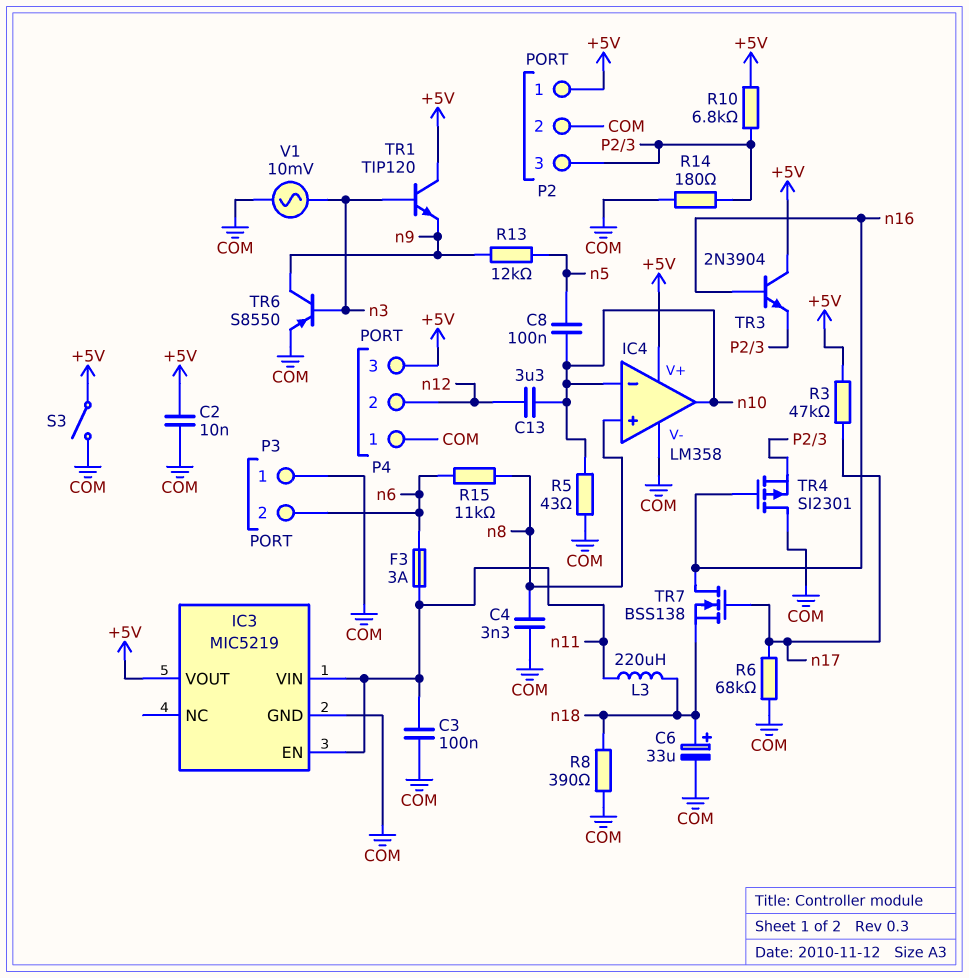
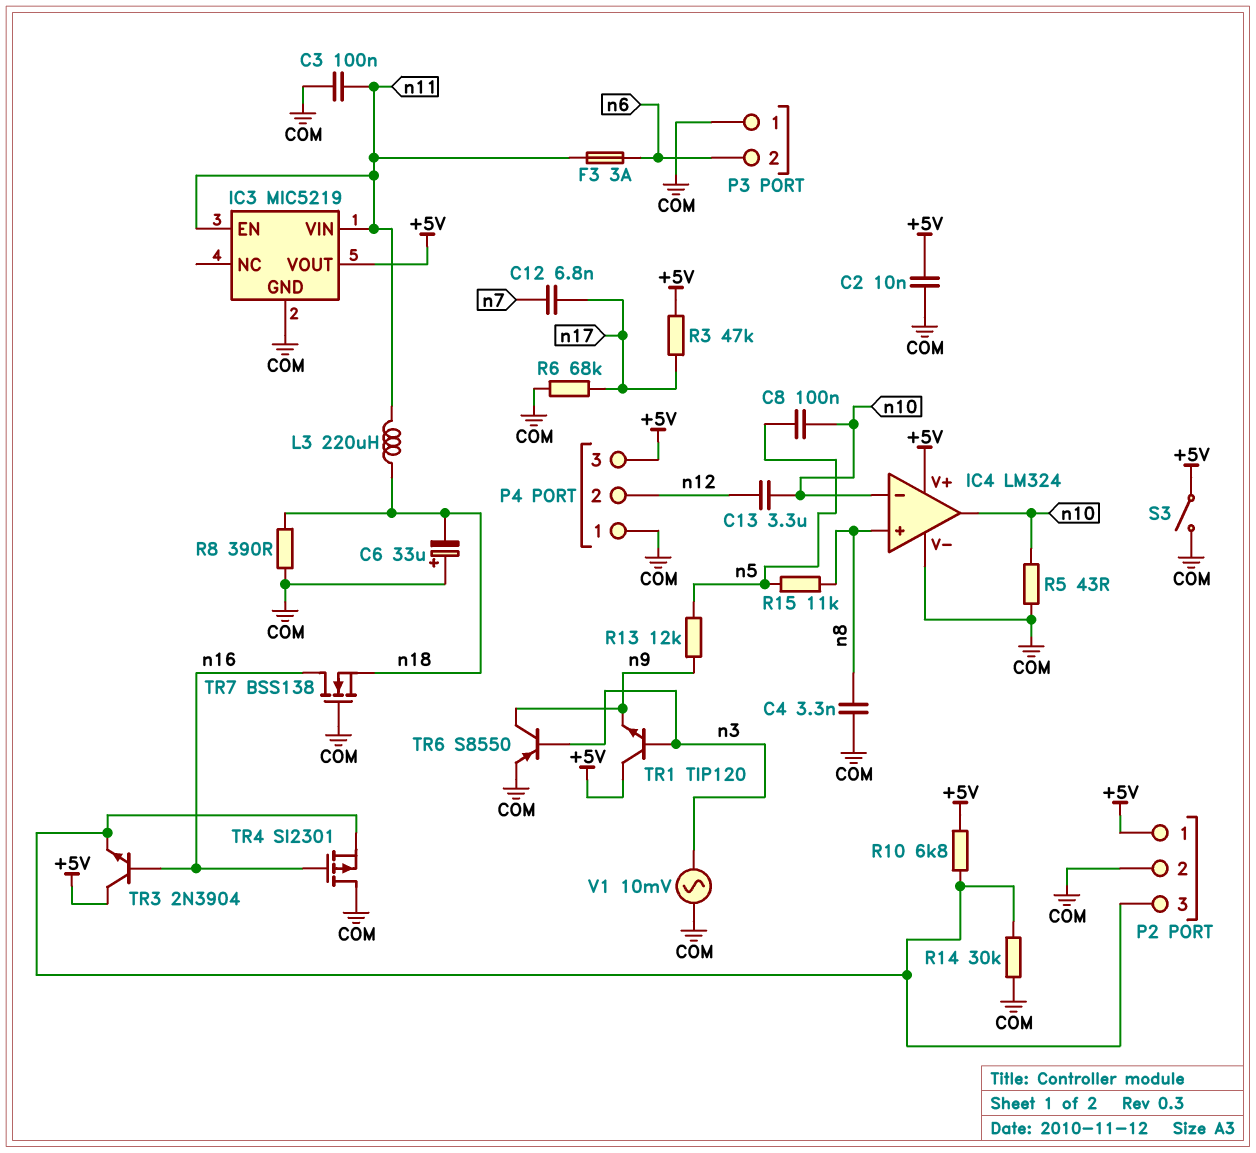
C6: 33uF (plus n18, minus COM) -> 33uF (plus COM, minus n18)
C12: none -> 6.8nF (n7, n17)
IC4: LM358 -> LM324
R14: 180 (COM, P2/3) -> 30k (COM, P2/3)
R15: 11k (n6, n8) -> 11k (n5, n8)
TR7: NMOS BSS138 (G n17, D n16, S n18) -> NMOS BSS138 (G COM, D n16, S n18)

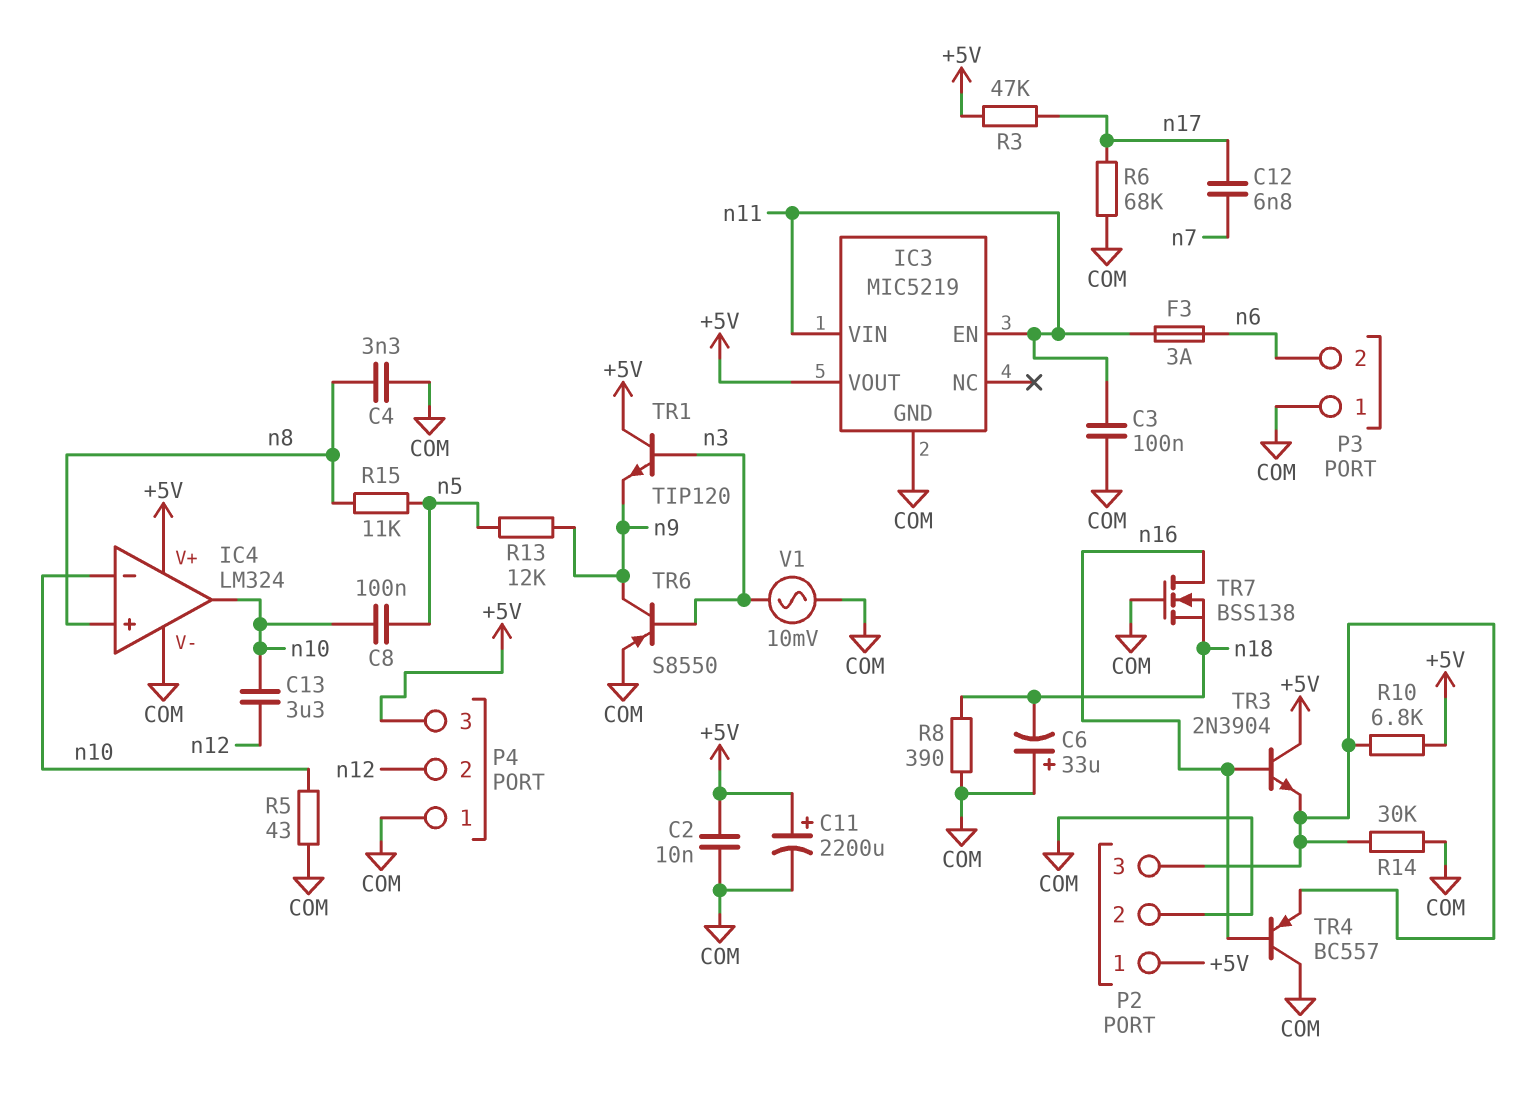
C11: none -> 2200uF (plus +5V, minus COM)
L3: 220uH (n11, n18) -> none
S3: switch (+5V, COM) -> none
TR4: PMOS SI2301 (G n16, D COM, S P2/3) -> PNP BC557 (B n16, C COM, E P2/3)

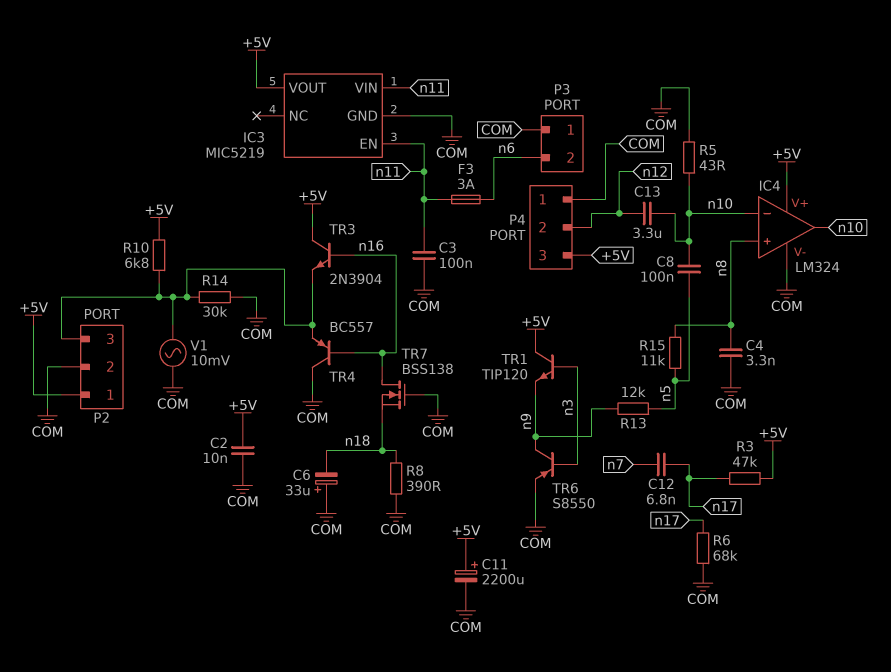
V1: AC 10mV (COM, n3) -> AC 10mV (COM, P2/3)

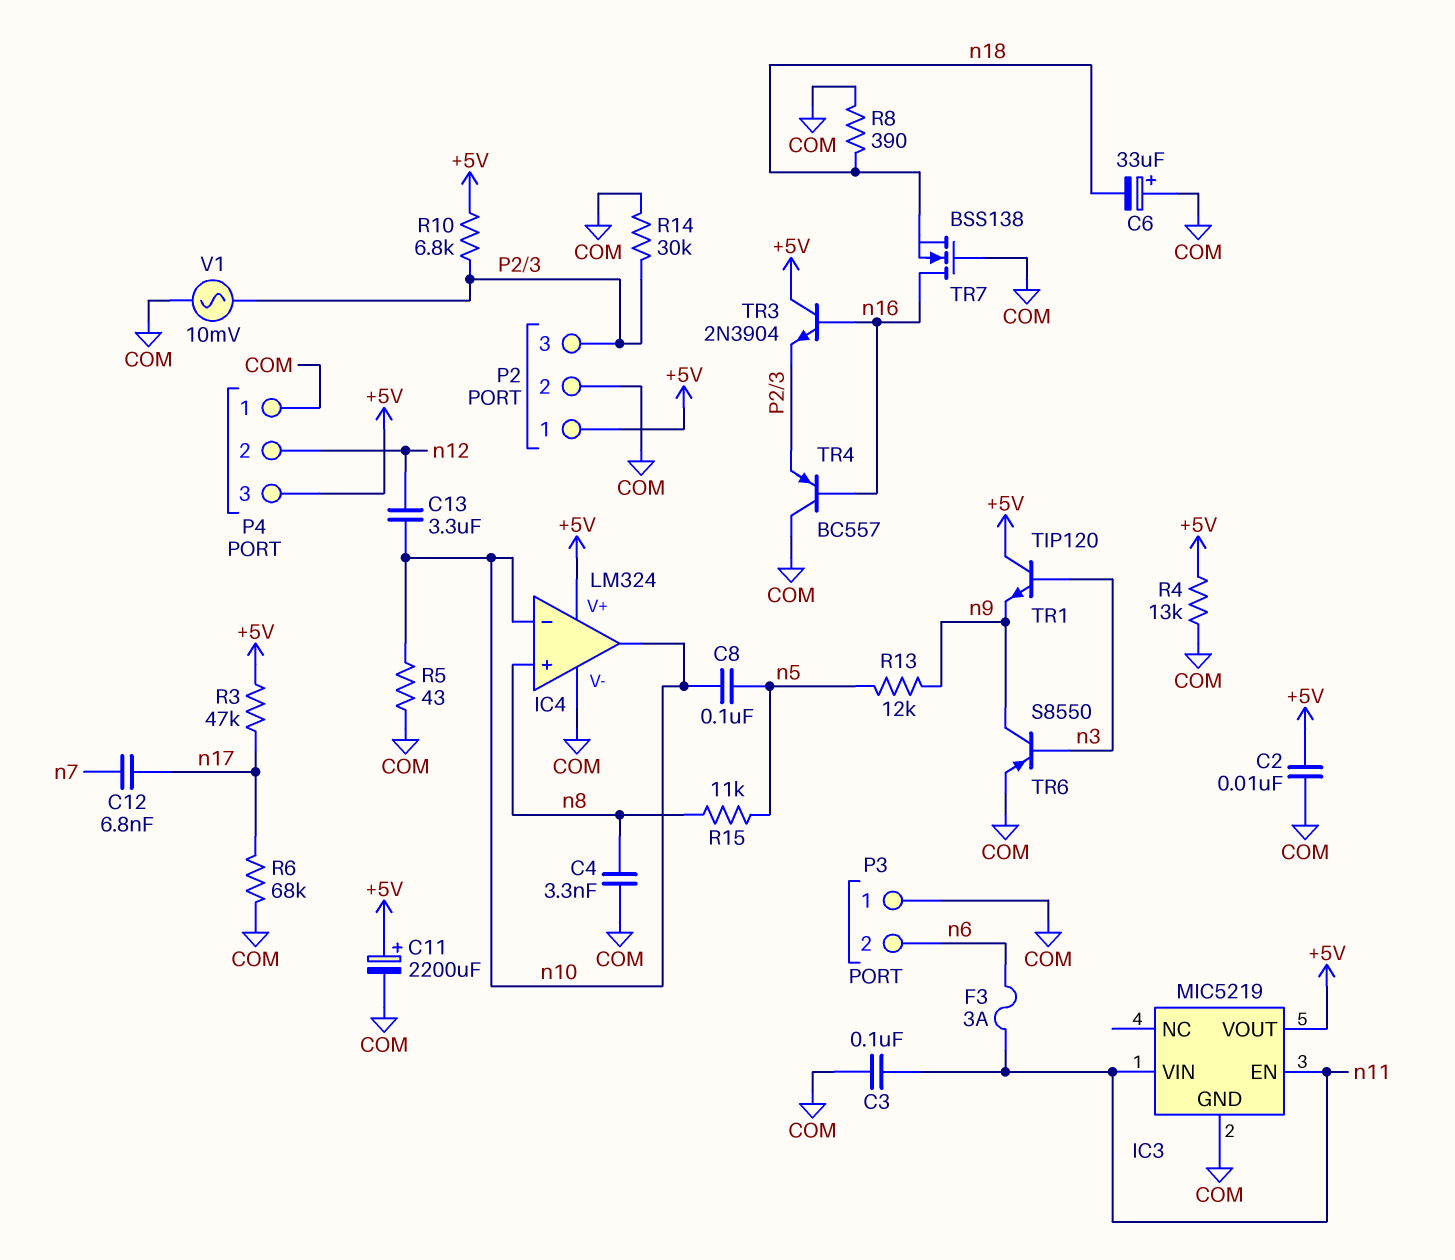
R4: none -> 13k (+5V, COM)

